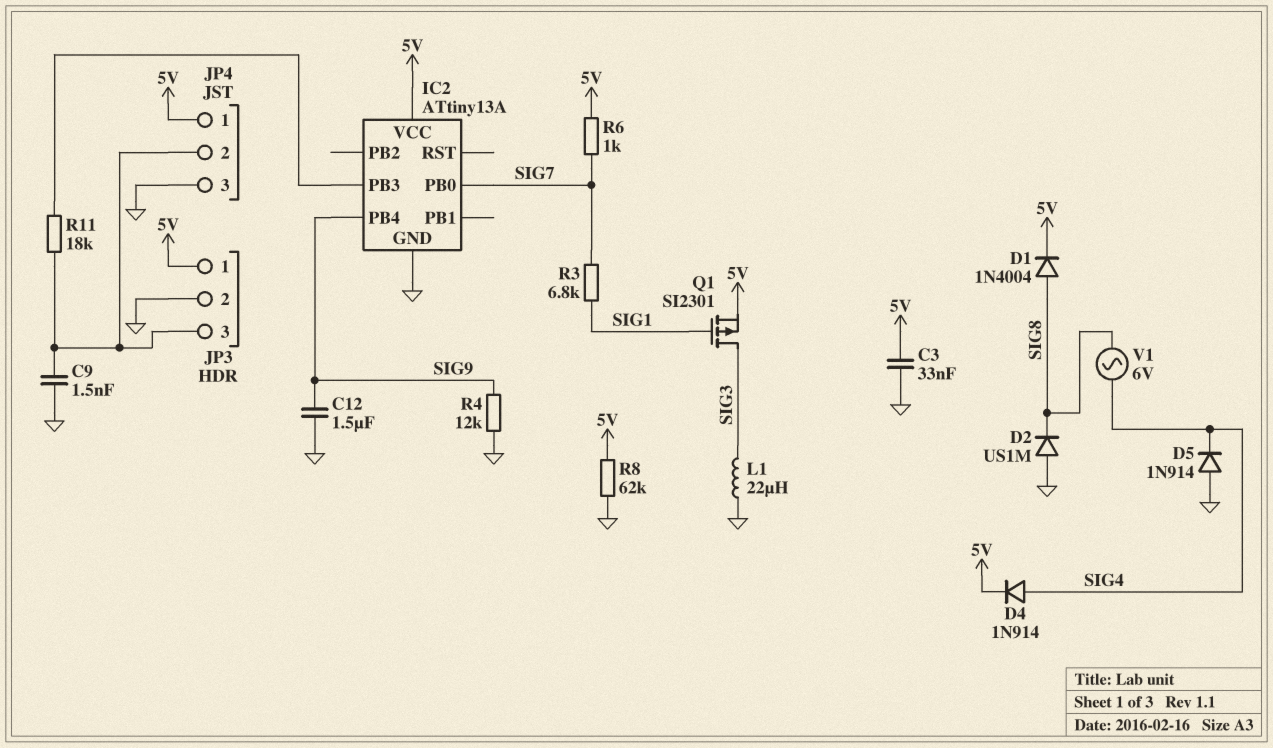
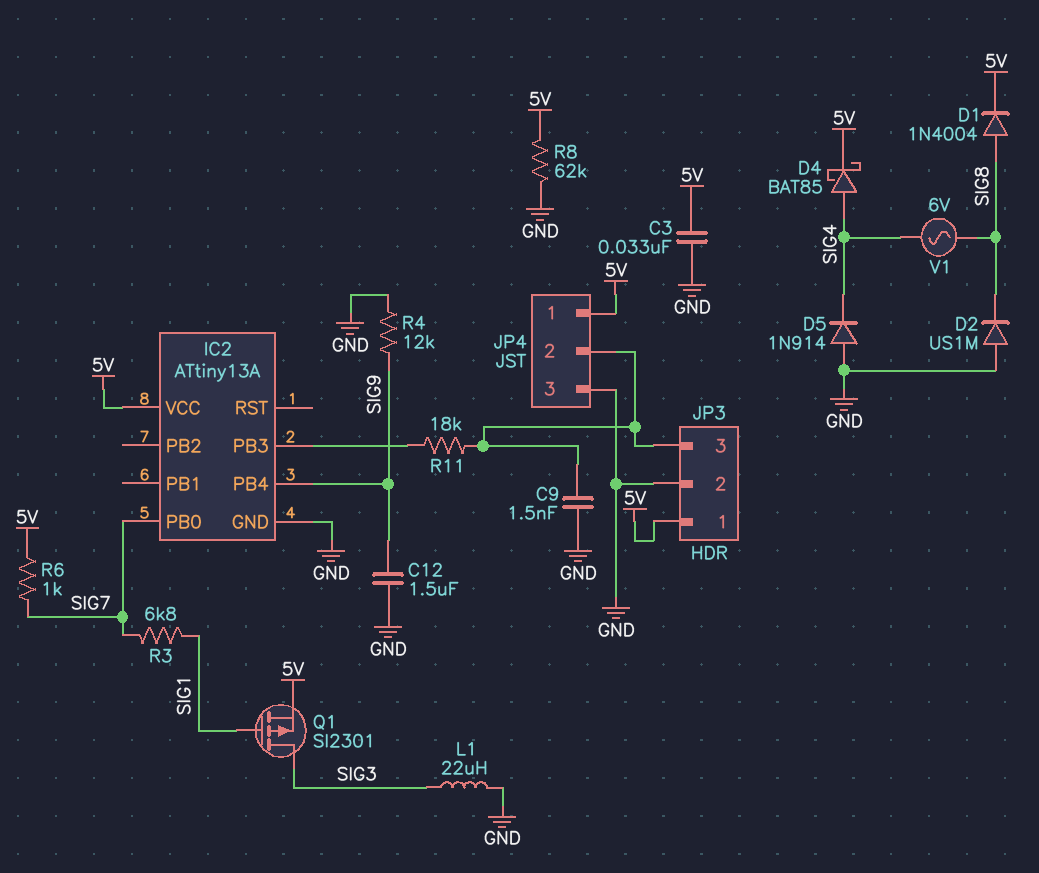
D4: diode 1N914 (A SIG4, K 5V) -> schottky BAT85 (A SIG4, K 5V)

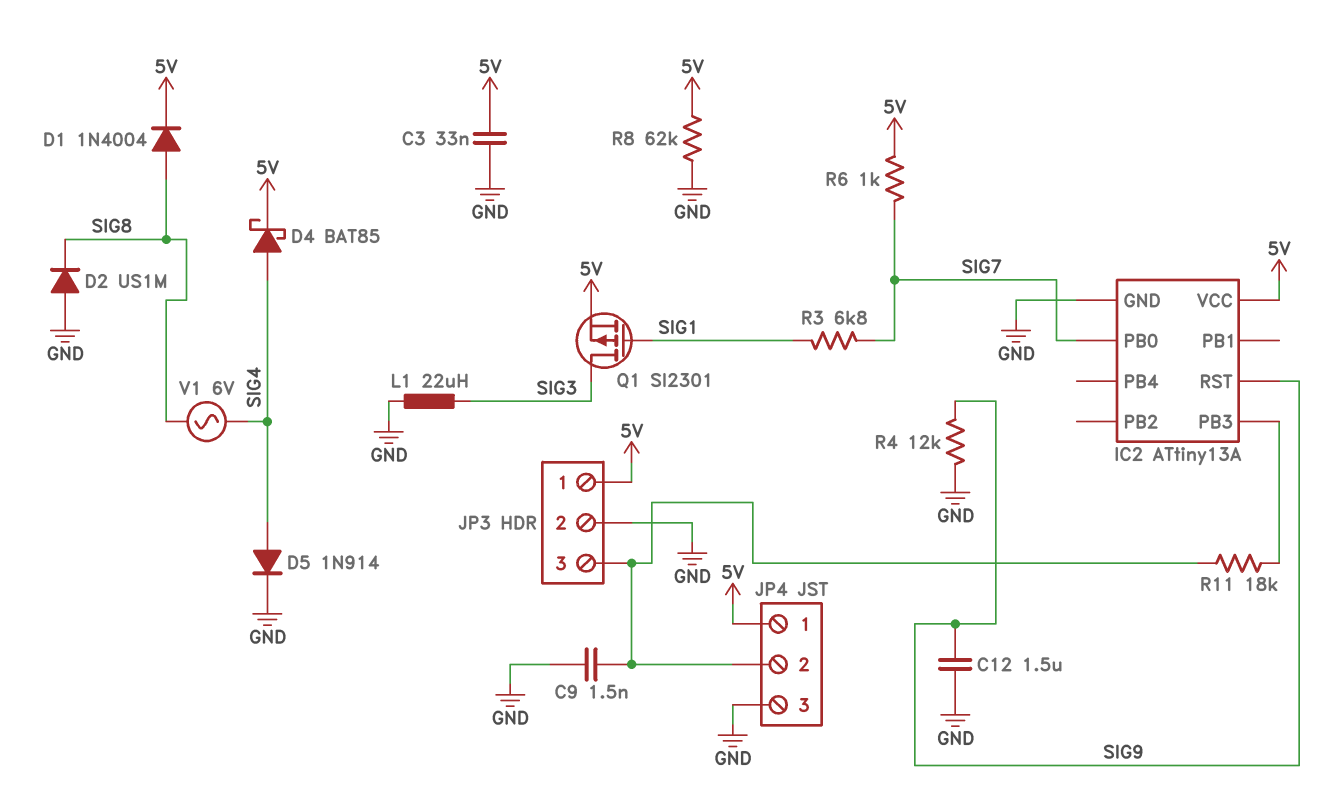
D5: diode 1N914 (A GND, K SIG4) -> diode 1N914 (A SIG4, K GND)
IC2 pin PB4: SIG9 -> none
IC2 pin RST: none -> SIG9

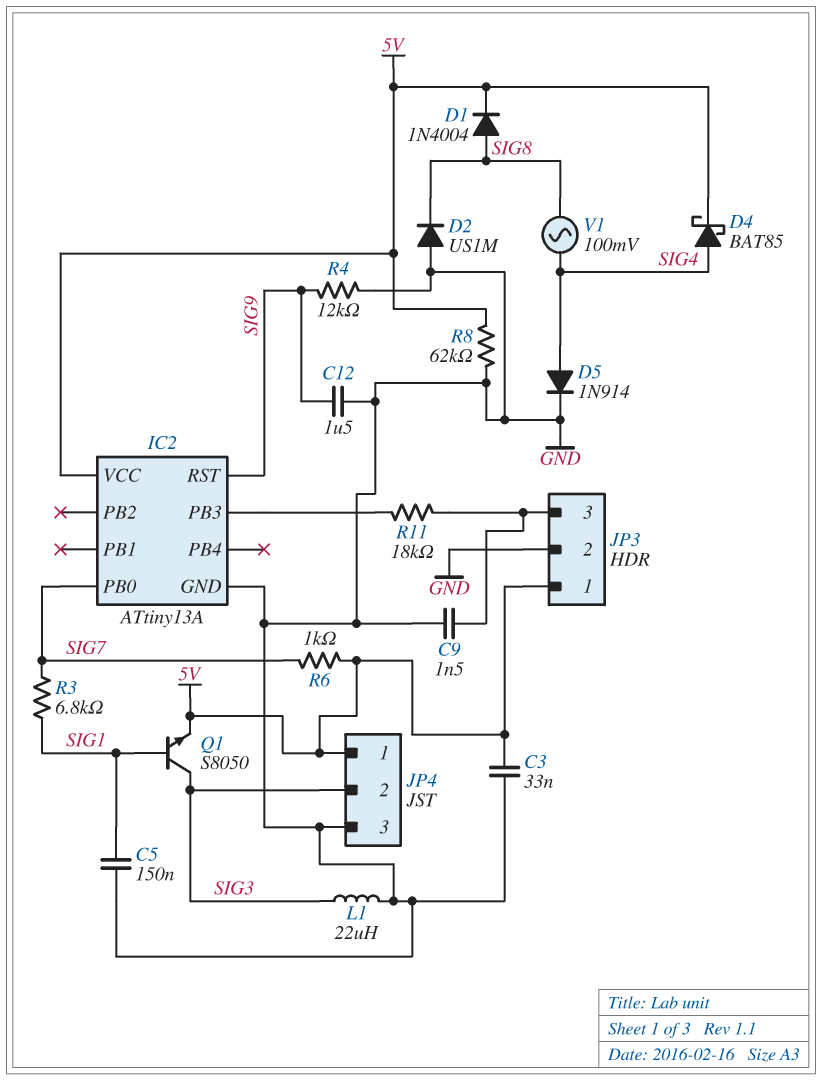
C5: none -> 150nF (GND, SIG1)
JP4 pin 2: JP3/3 -> SIG3
Q1: PMOS SI2301 (G SIG1, D SIG3, S 5V) -> NPN S8050 (B SIG1, C SIG3, E 5V)
V1: AC 6V (SIG4, SIG8) -> AC 100mV (SIG4, SIG8)

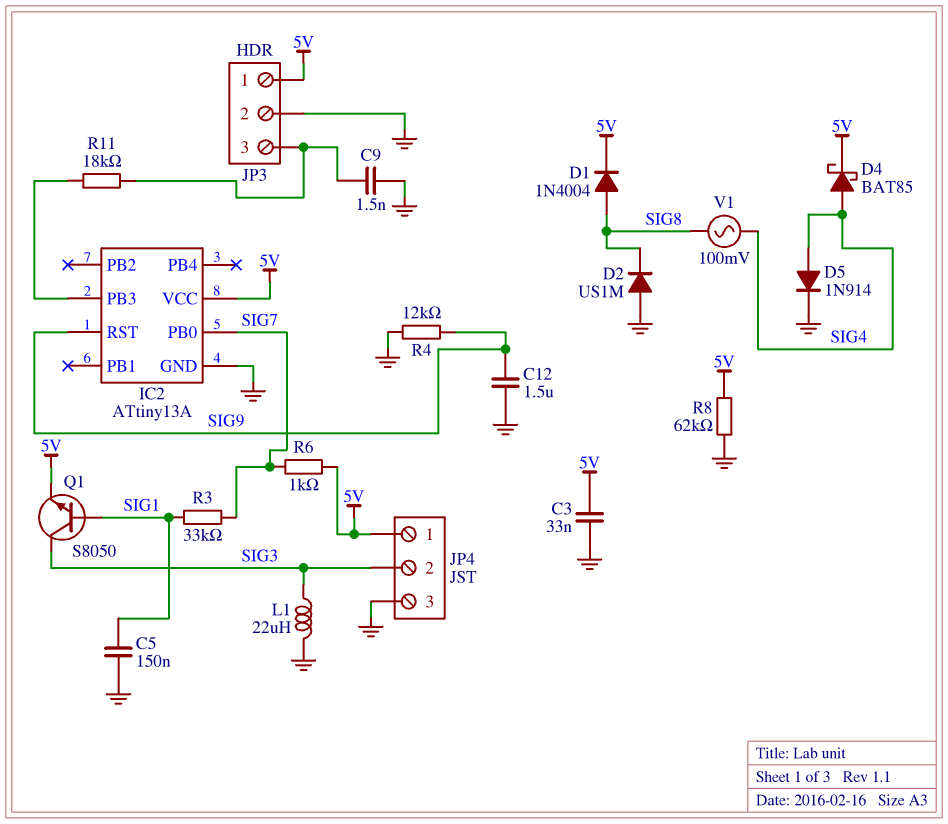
R3: 6.8k (SIG1, SIG7) -> 33k (SIG1, SIG7)

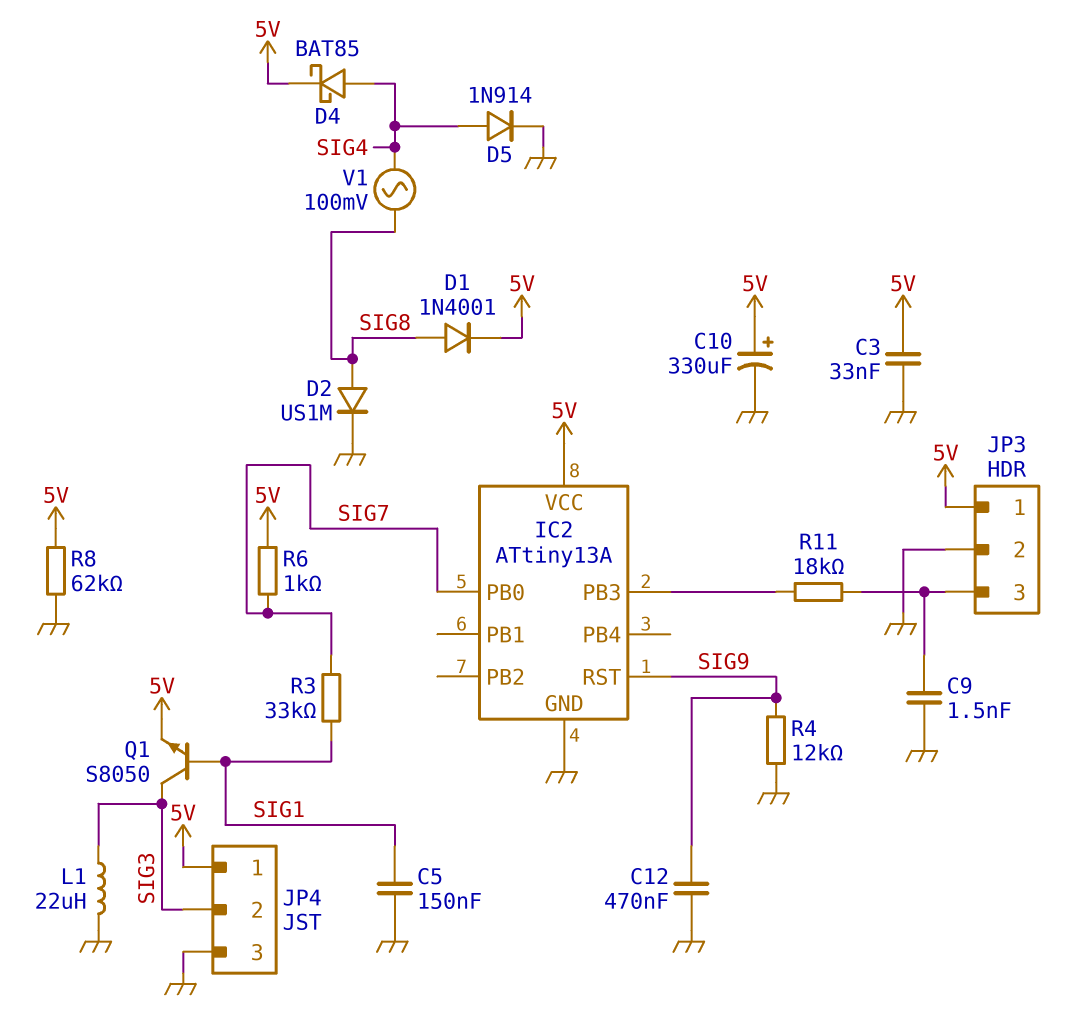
C10: none -> 330uF (plus 5V, minus GND)
C12: 1.5uF (GND, SIG9) -> 470nF (GND, SIG9)
D1: diode 1N4004 (A SIG8, K 5V) -> diode 1N4001 (A SIG8, K 5V)
D2: diode US1M (A GND, K SIG8) -> diode US1M (A SIG8, K GND)

